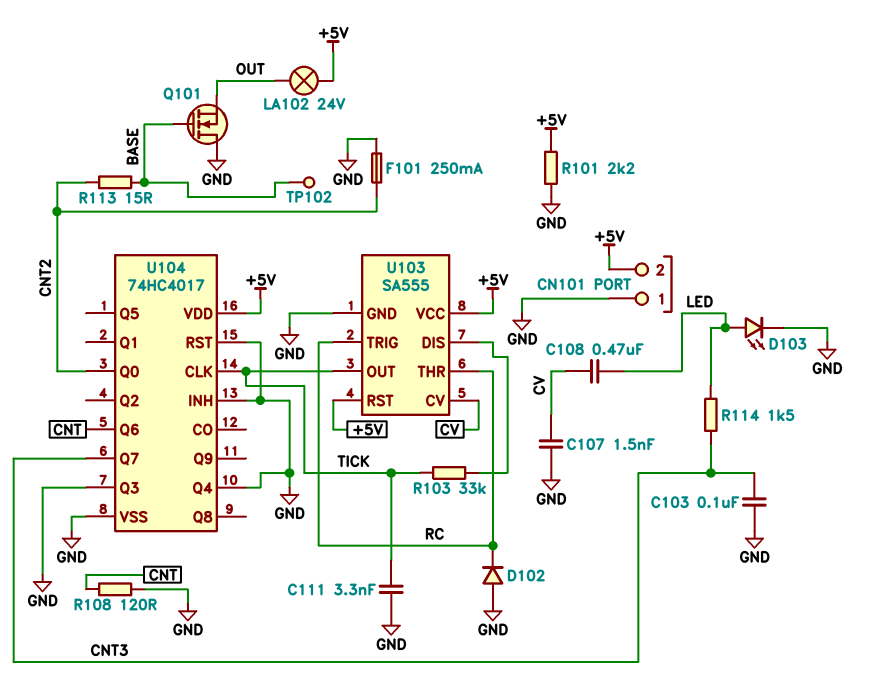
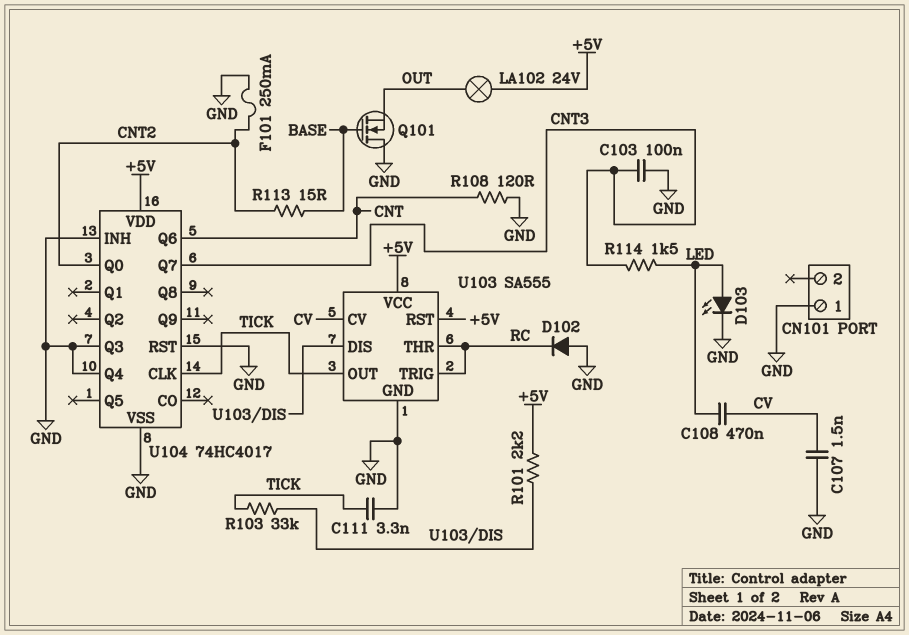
CN101 pin 2: +5V -> none
R101: 2.2k (+5V, GND) -> 2.2k (+5V, U103/DIS)
TP102: test point (BASE) -> none

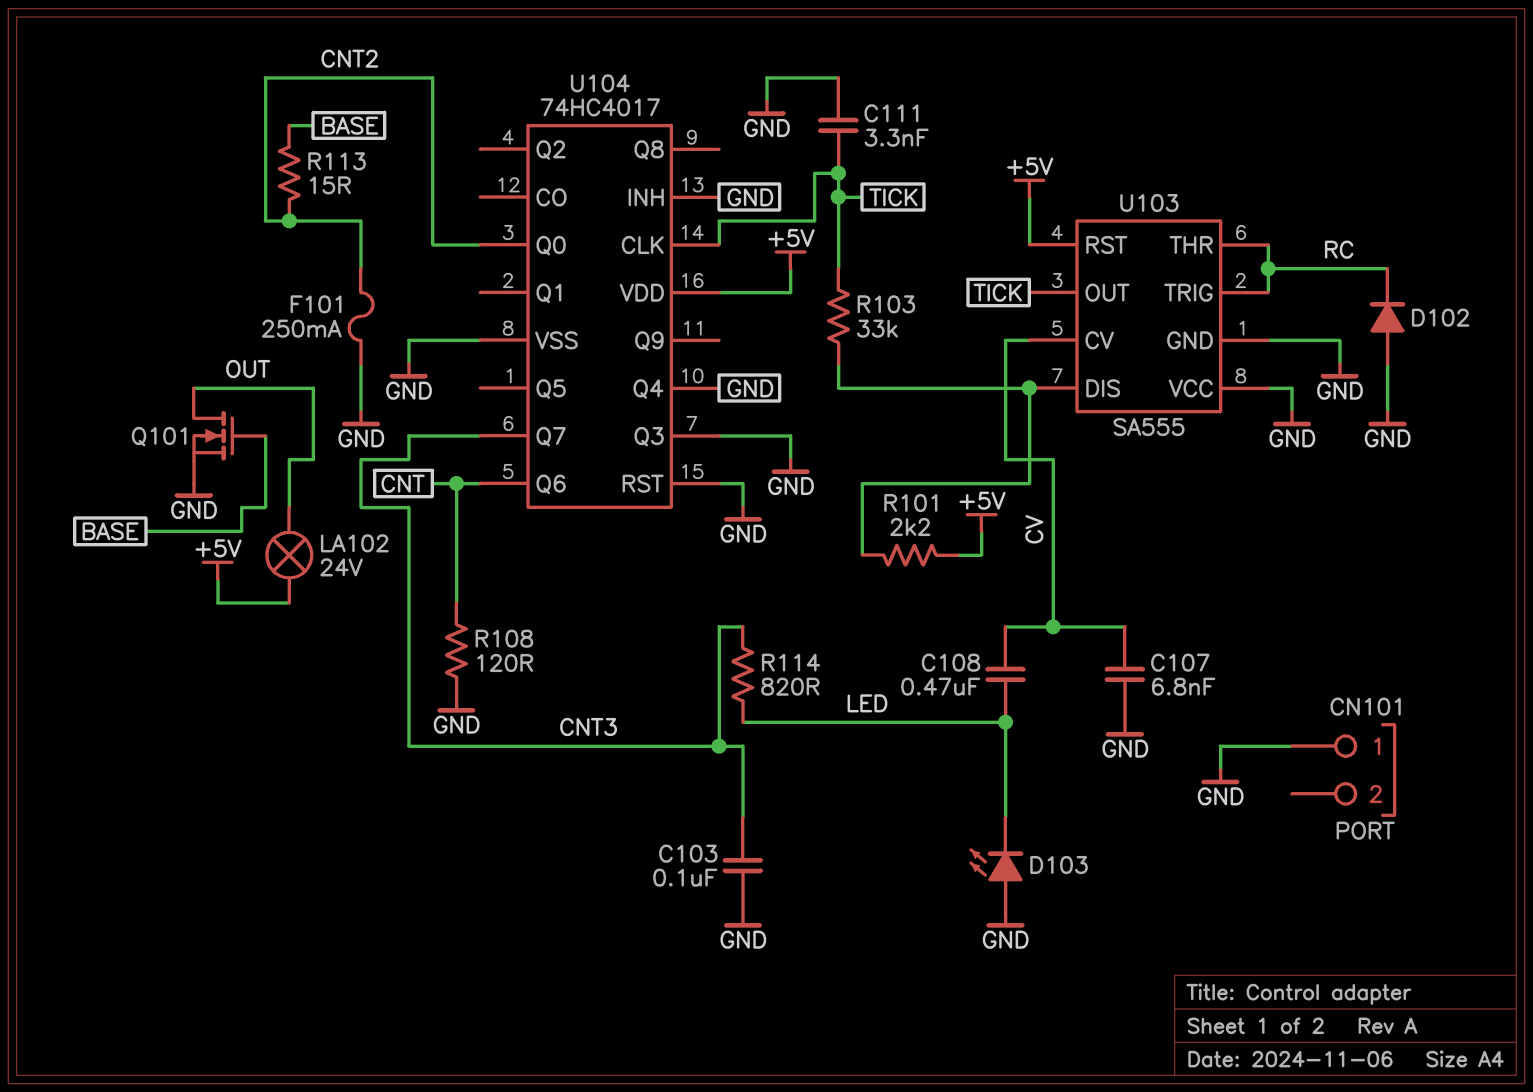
C107: 1.5nF (CV, GND) -> 6.8nF (CV, GND)
D103: LED (A LED, K GND) -> LED (A GND, K LED)
Q101: NMOS (G BASE, D GND, S OUT) -> NMOS (G BASE, D OUT, S GND)
R114: 1.5k (CNT3, LED) -> 820 (CNT3, LED)
U103 pin VCC: +5V -> GND

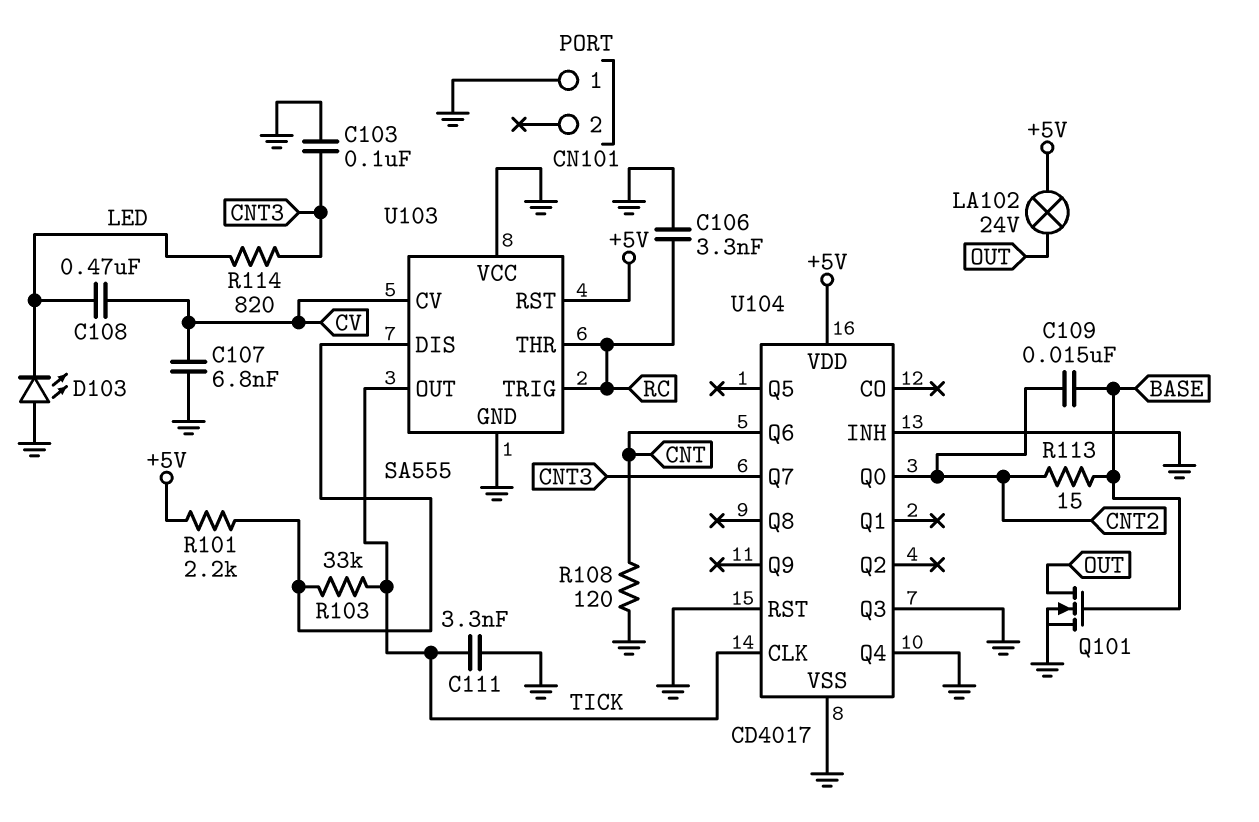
C106: none -> 3.3nF (GND, RC)
C109: none -> 15nF (BASE, CNT2)
D102: diode (A GND, K RC) -> none
F101: 250mA (CNT2, GND) -> none
U104: 74HC4017 -> CD4017

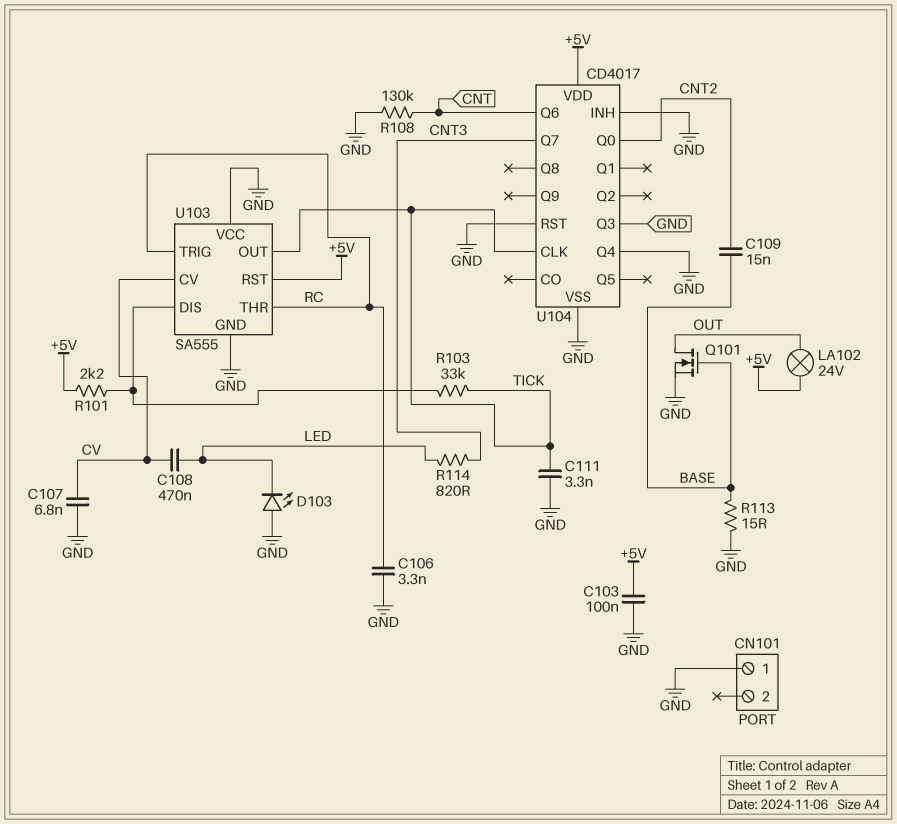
C103: 100nF (CNT3, GND) -> 100nF (+5V, GND)
R108: 120 (CNT, GND) -> 130k (CNT, GND)
R113: 15 (BASE, CNT2) -> 15 (BASE, GND)

